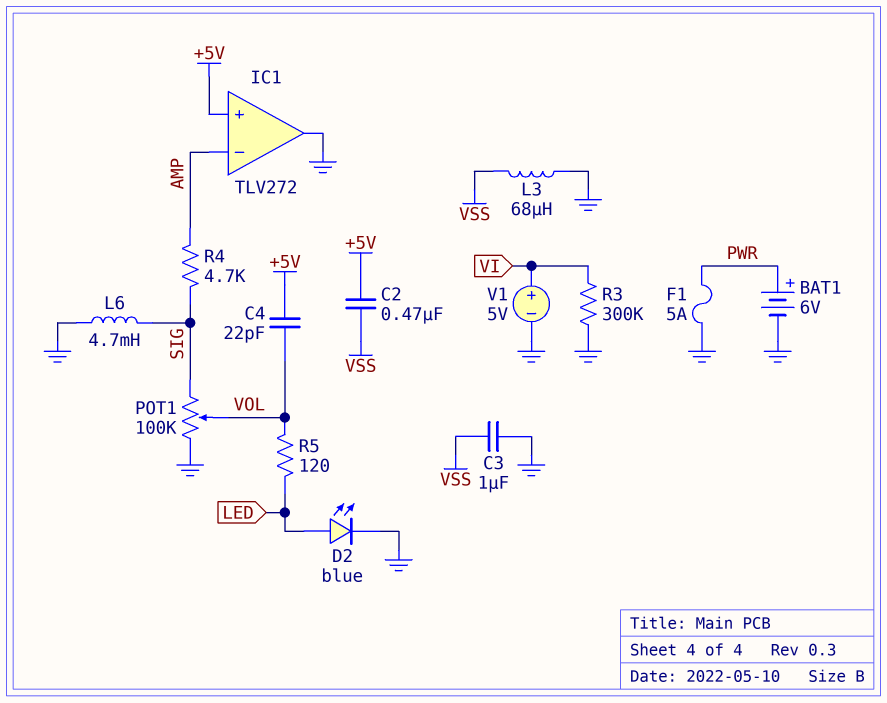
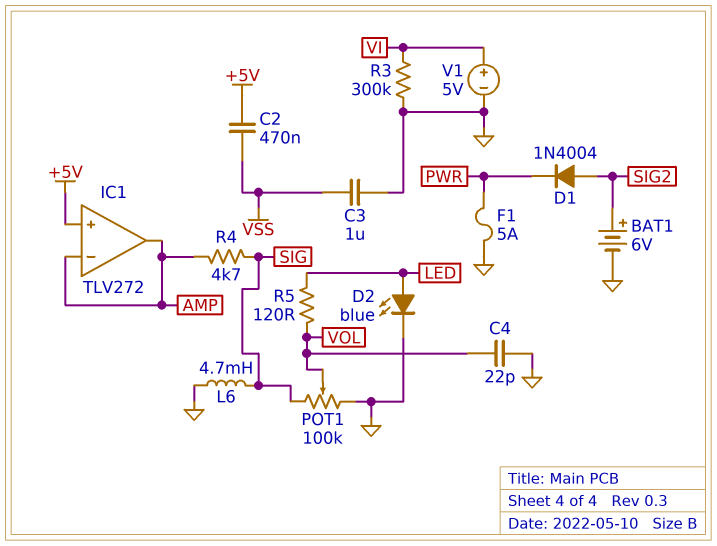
BAT1: 6V (plus PWR, minus GND) -> 6V (plus SIG2, minus GND)
C4: 22pF (+5V, VOL) -> 22pF (GND, VOL)
D1: none -> diode 1N4004 (A SIG2, K PWR)
IC1 pin out: GND -> AMP
L3: 68uH (GND, VSS) -> none

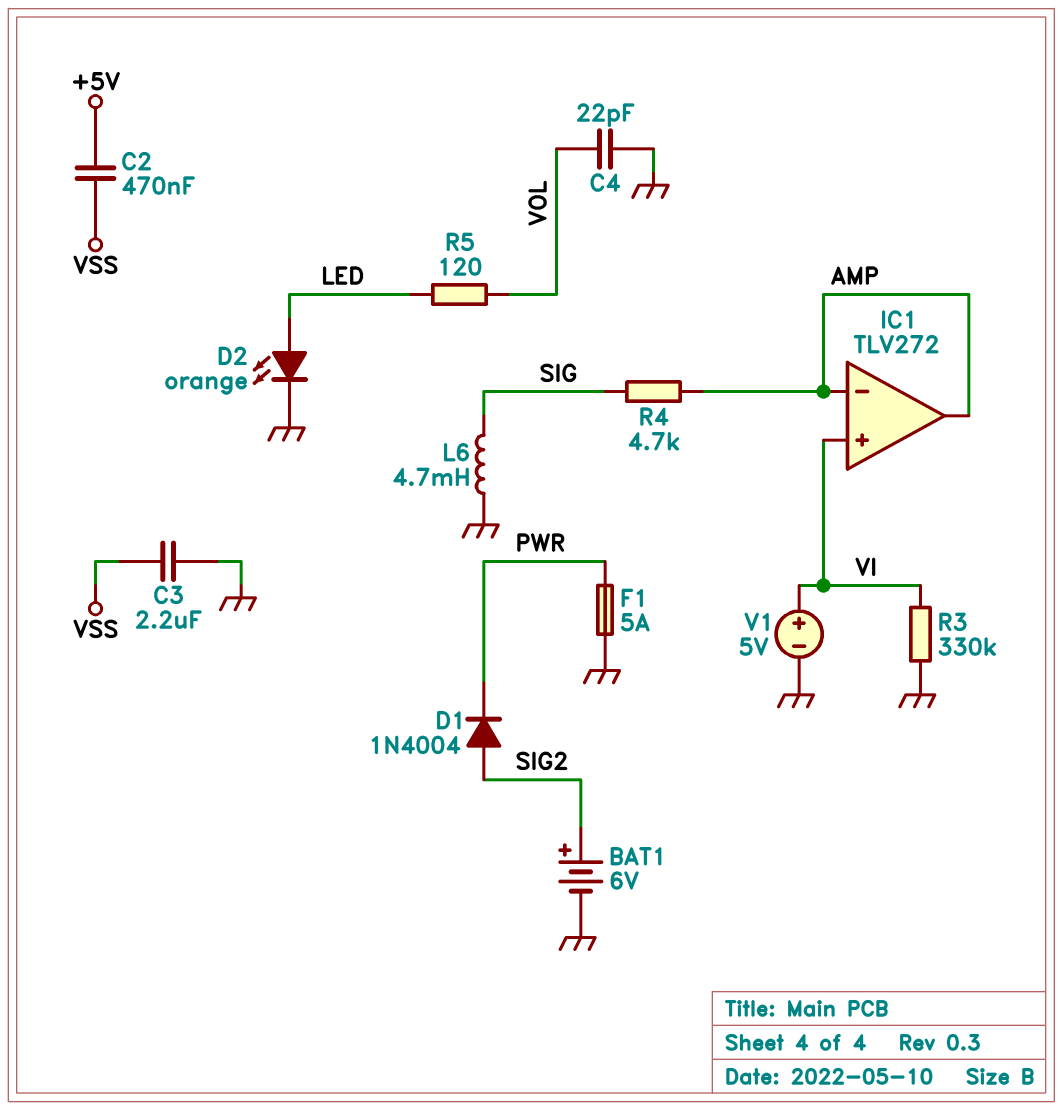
C3: 1uF (GND, VSS) -> 2.2uF (GND, VSS)
D2: LED blue (A LED, K GND) -> LED orange (A LED, K GND)
IC1 pin in+: +5V -> VI
POT1: 100k (GND, SIG, wiper VOL) -> none
R3: 300k (GND, VI) -> 330k (GND, VI)

